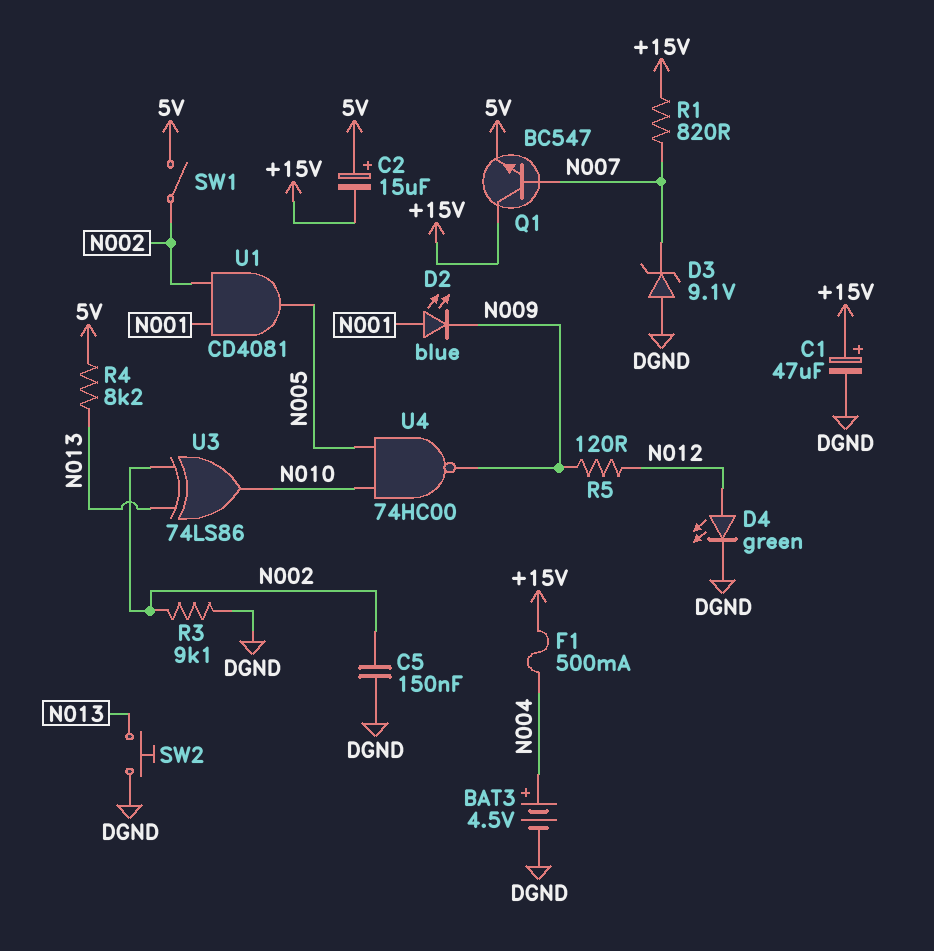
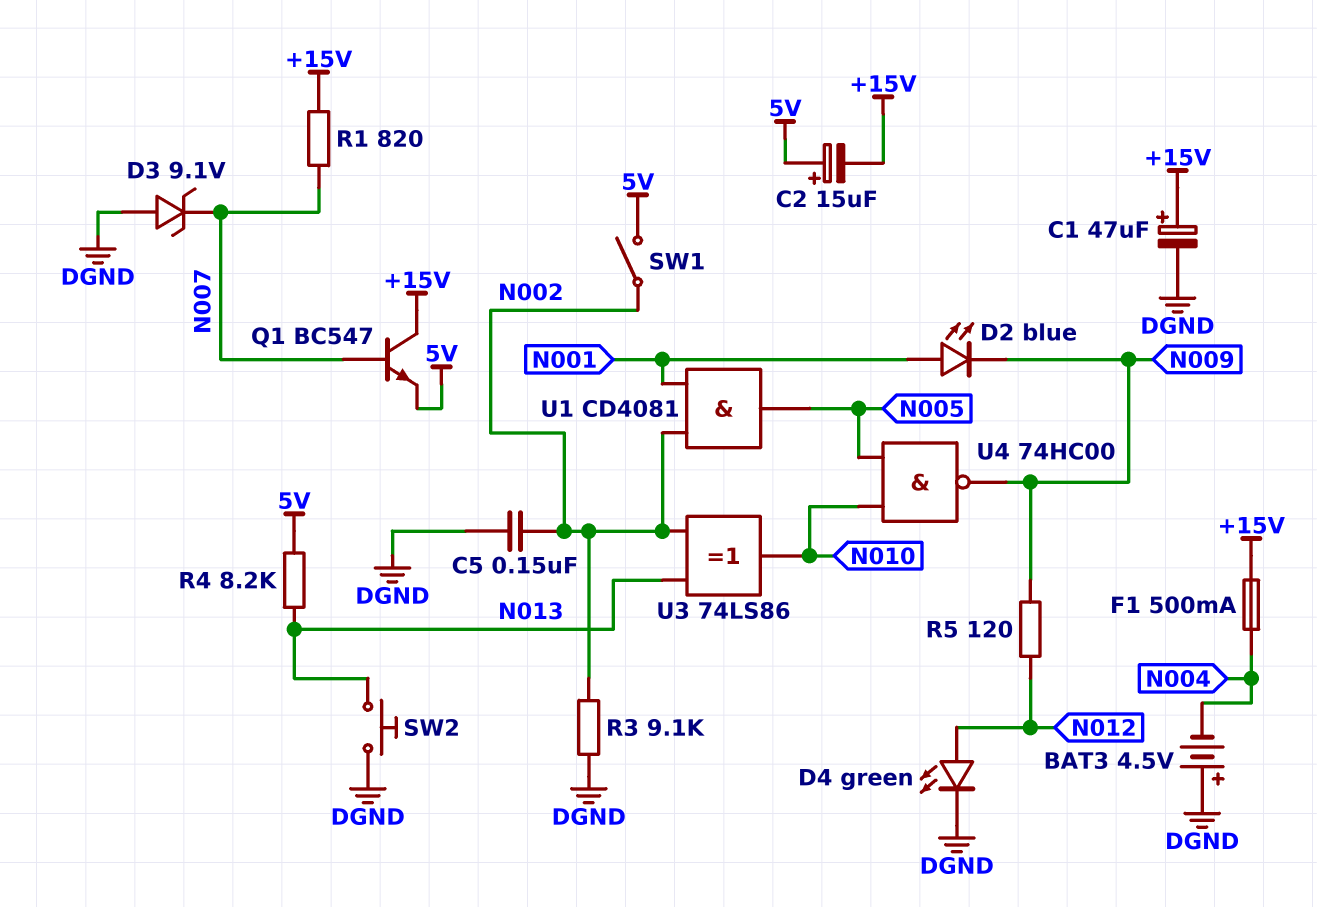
BAT3: 4.5V (plus N004, minus DGND) -> 4.5V (plus DGND, minus N004)

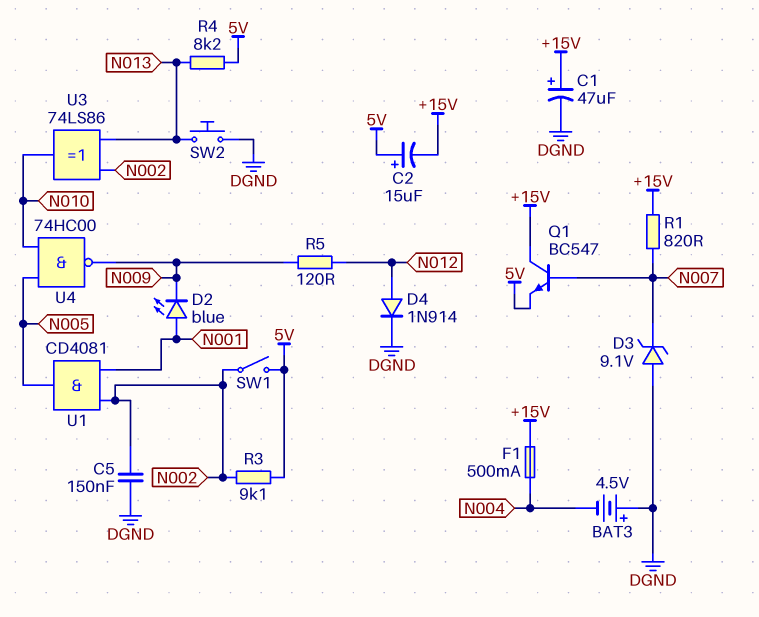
D4: LED green (A N012, K DGND) -> diode 1N914 (A N012, K DGND)
R3: 9.1k (DGND, N002) -> 9.1k (5V, N002)

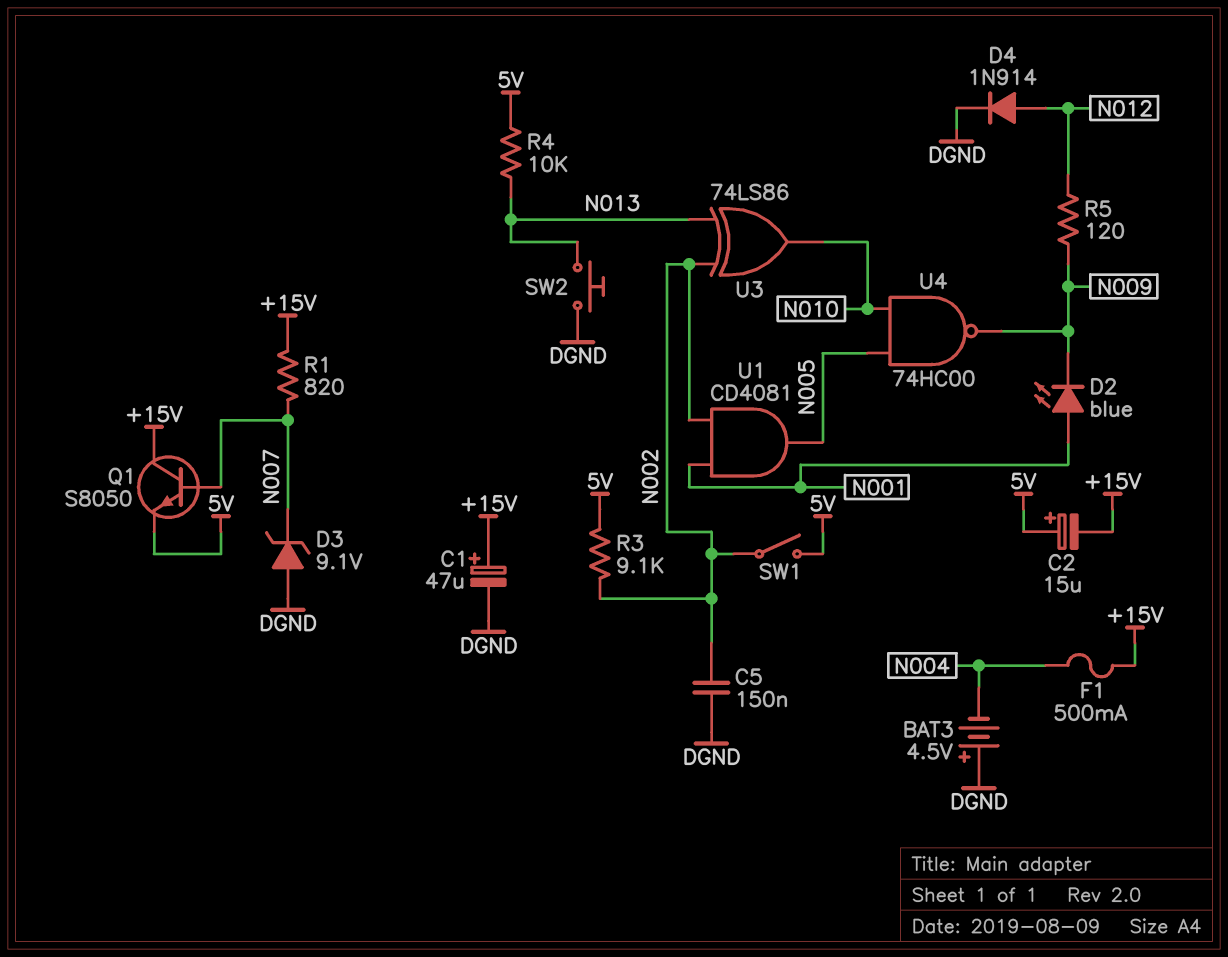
Q1: NPN BC547 (B N007, C +15V, E 5V) -> NPN S8050 (B N007, C +15V, E 5V)
R4: 8.2k (5V, N013) -> 10k (5V, N013)

